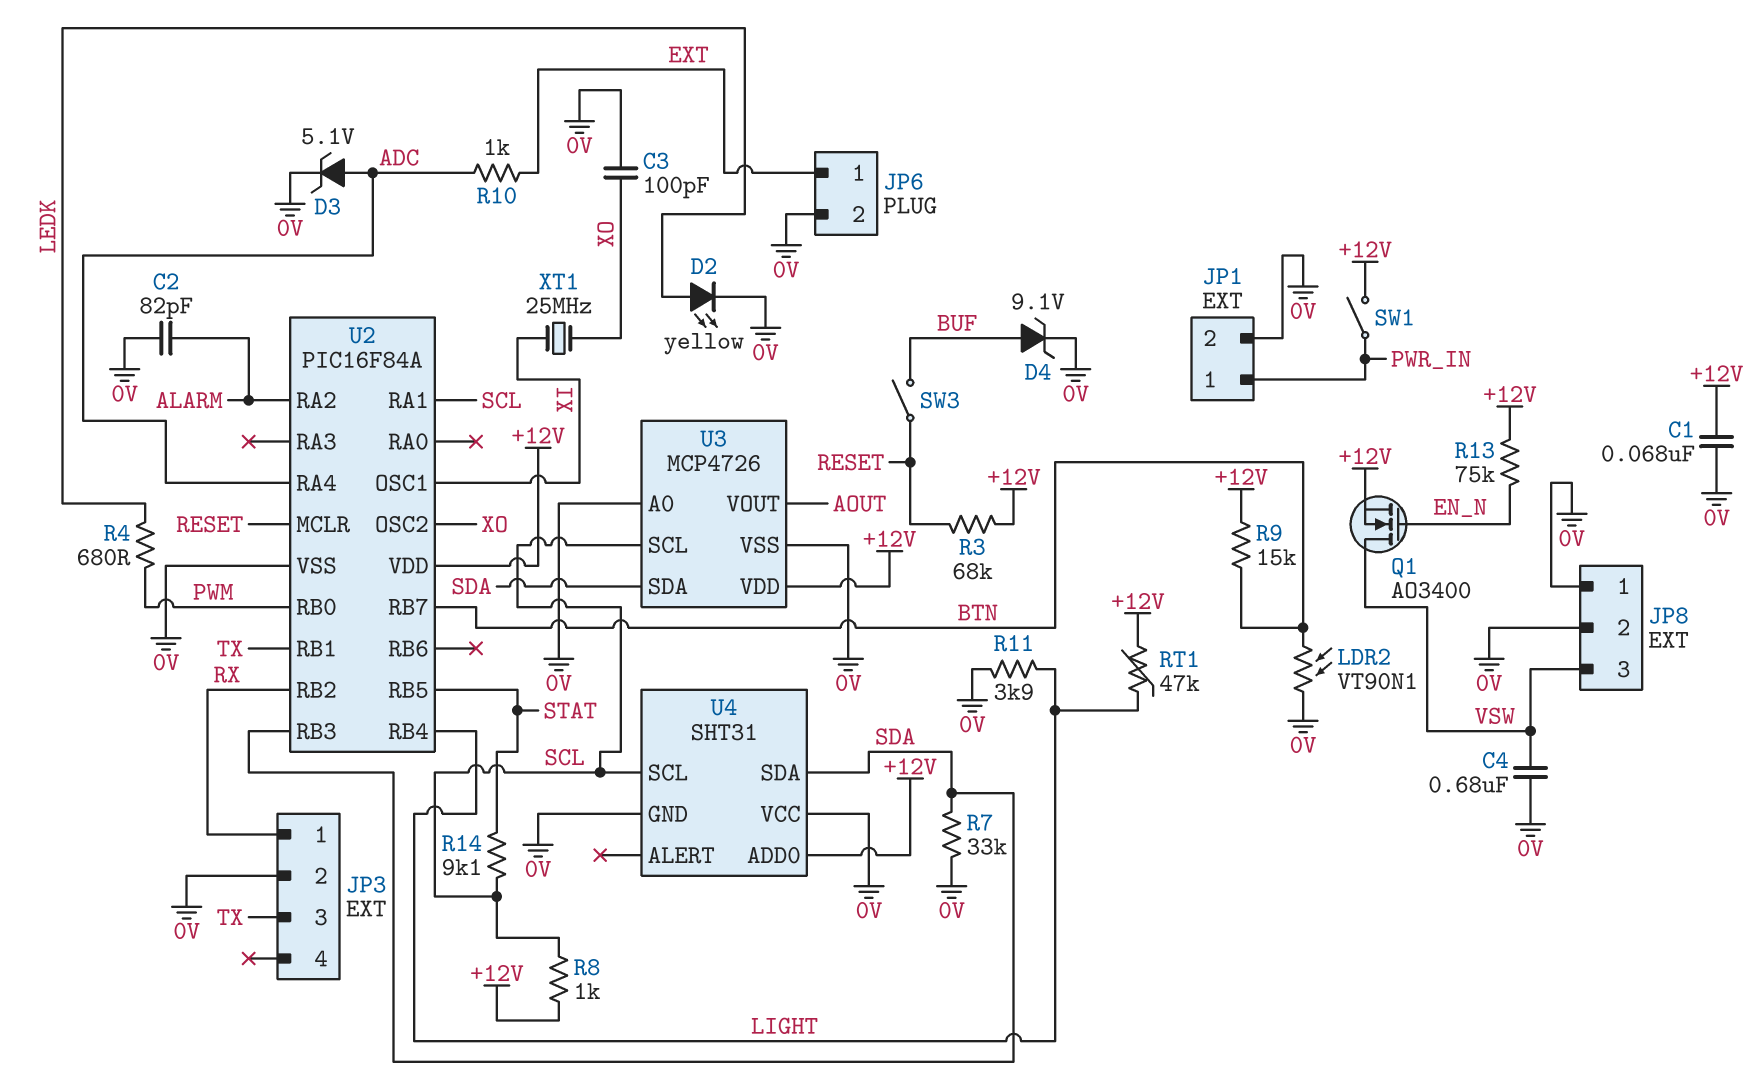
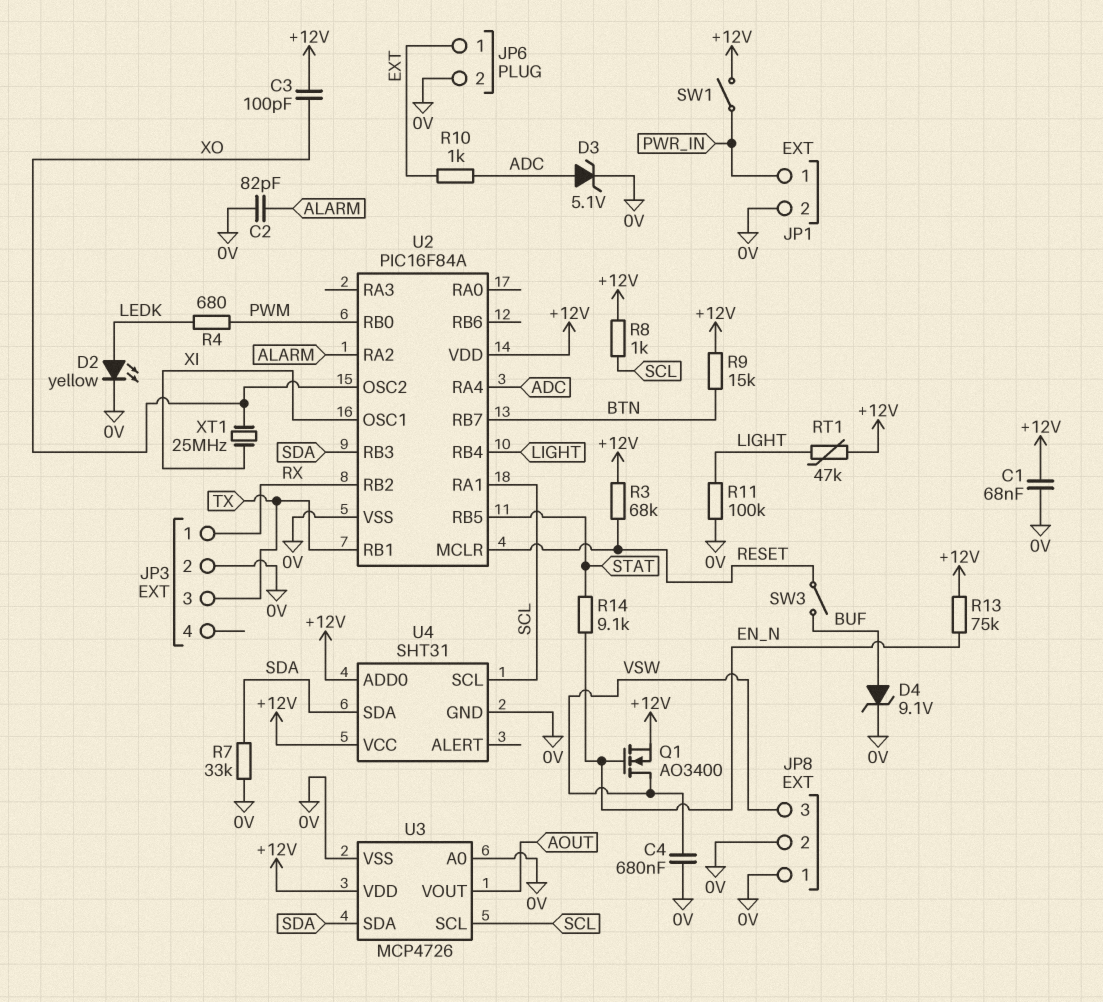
C3: 100pF (0V, XO) -> 100pF (+12V, XO)
LDR2: VT90N1 (0V, BTN) -> none
R11: 3.9k (0V, LIGHT) -> 100k (0V, LIGHT)
R14: 9.1k (SCL, STAT) -> 9.1k (EN_N, STAT)
U4 pin VCC: 0V -> +12V

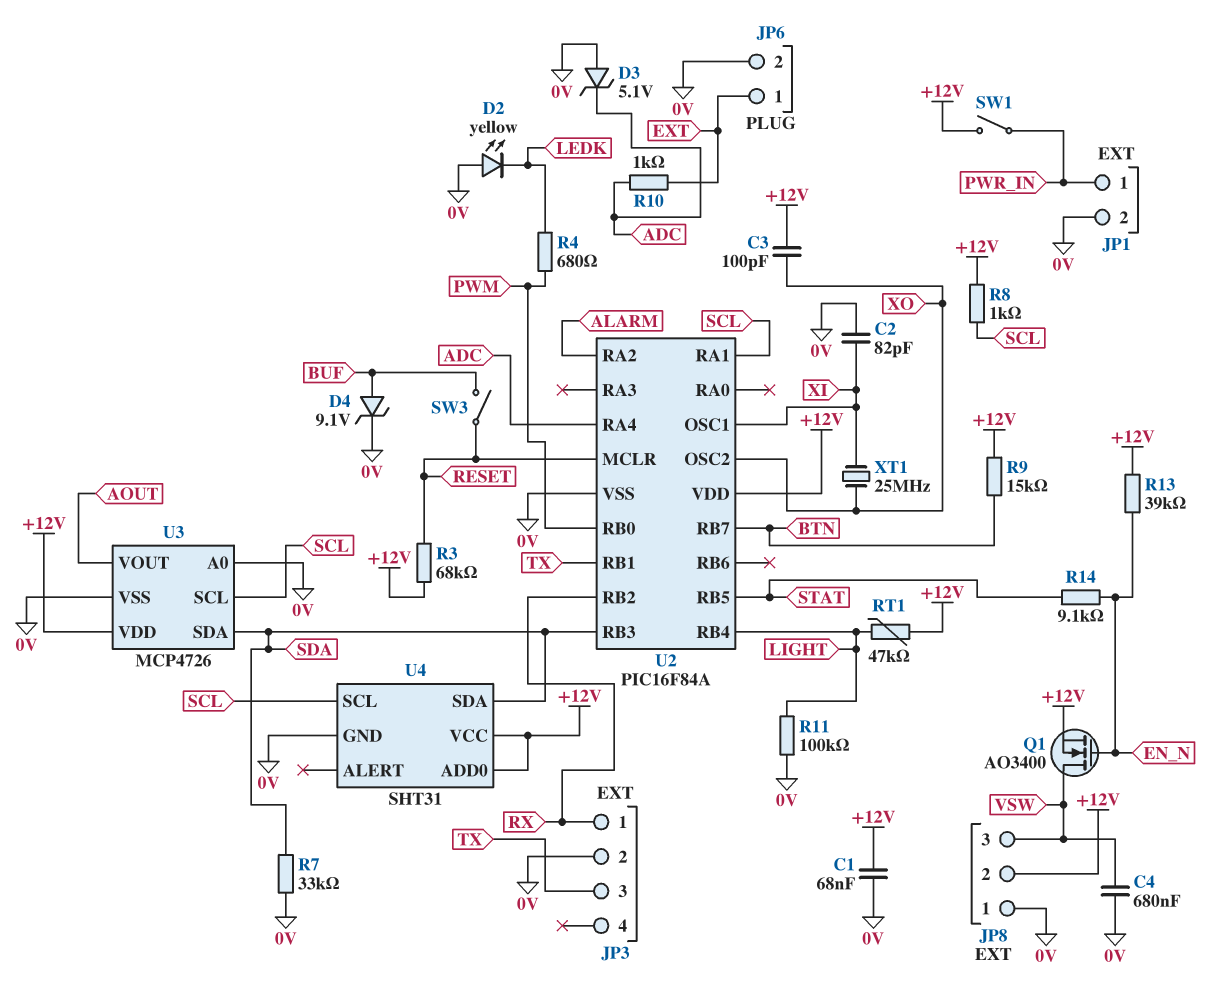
C2: 82pF (0V, ALARM) -> 82pF (0V, XI)
D2: LED yellow (A LEDK, K 0V) -> LED yellow (A 0V, K LEDK)
D3: zener 5.1V (A ADC, K 0V) -> zener 5.1V (A 0V, K ADC)
JP8 pin 2: 0V -> +12V
R13: 75k (+12V, EN_N) -> 39k (+12V, EN_N)

